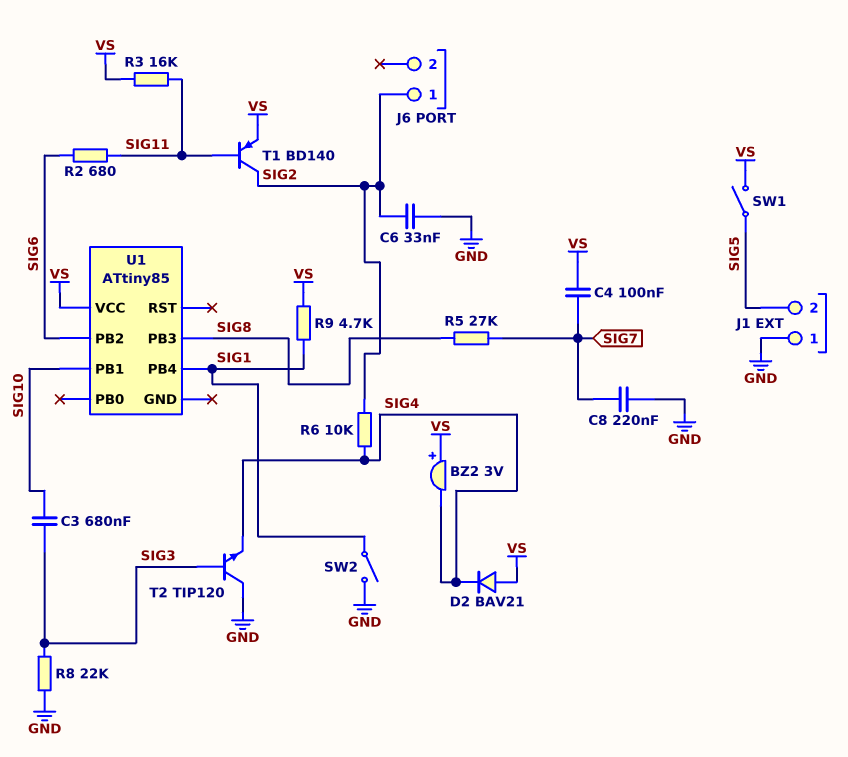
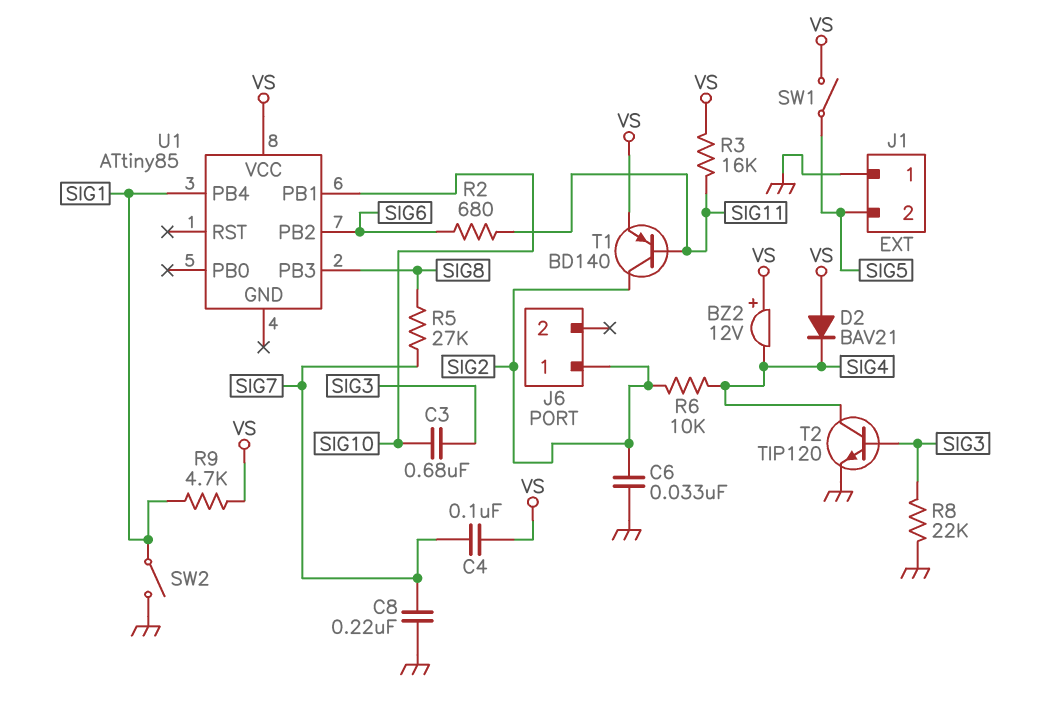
BZ2: buzzer 3V (plus VS, minus SIG4) -> buzzer 12V (plus VS, minus SIG4)
T2: NPN TIP120 (B SIG3, C GND, E SIG4) -> NPN TIP120 (B SIG3, C SIG4, E GND)

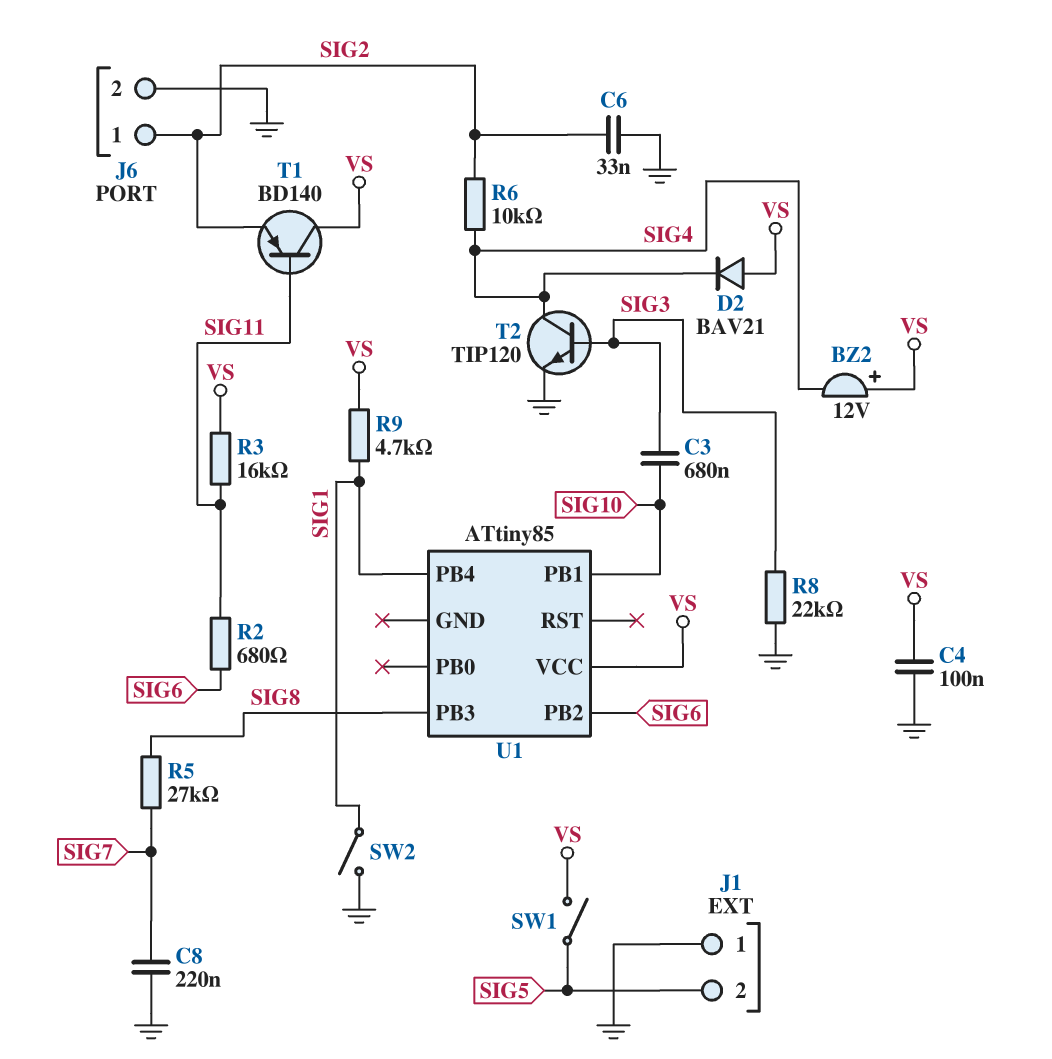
C4: 100nF (SIG7, VS) -> 100nF (GND, VS)
J6 pin 2: none -> GND
T1: PNP BD140 (B SIG11, C SIG2, E VS) -> PNP BD140 (B SIG11, C VS, E SIG2)

